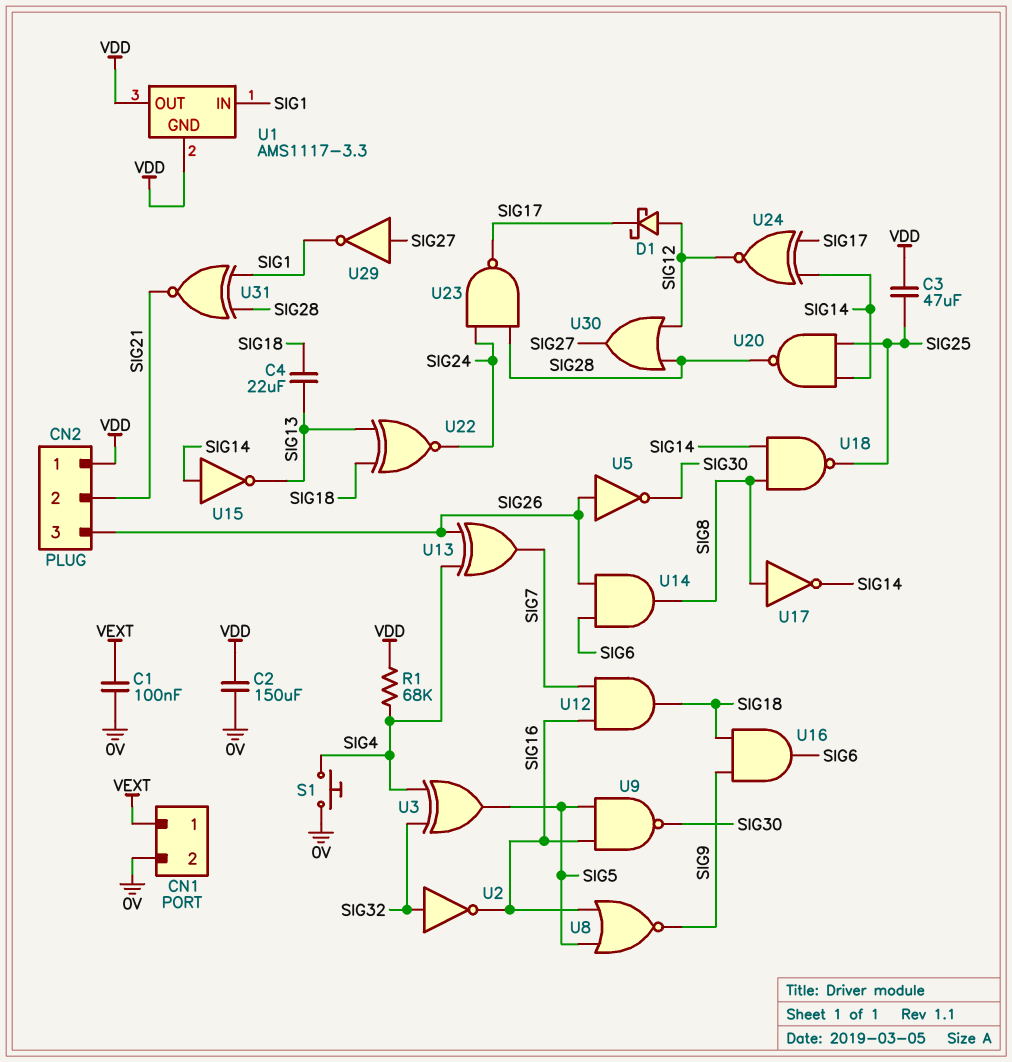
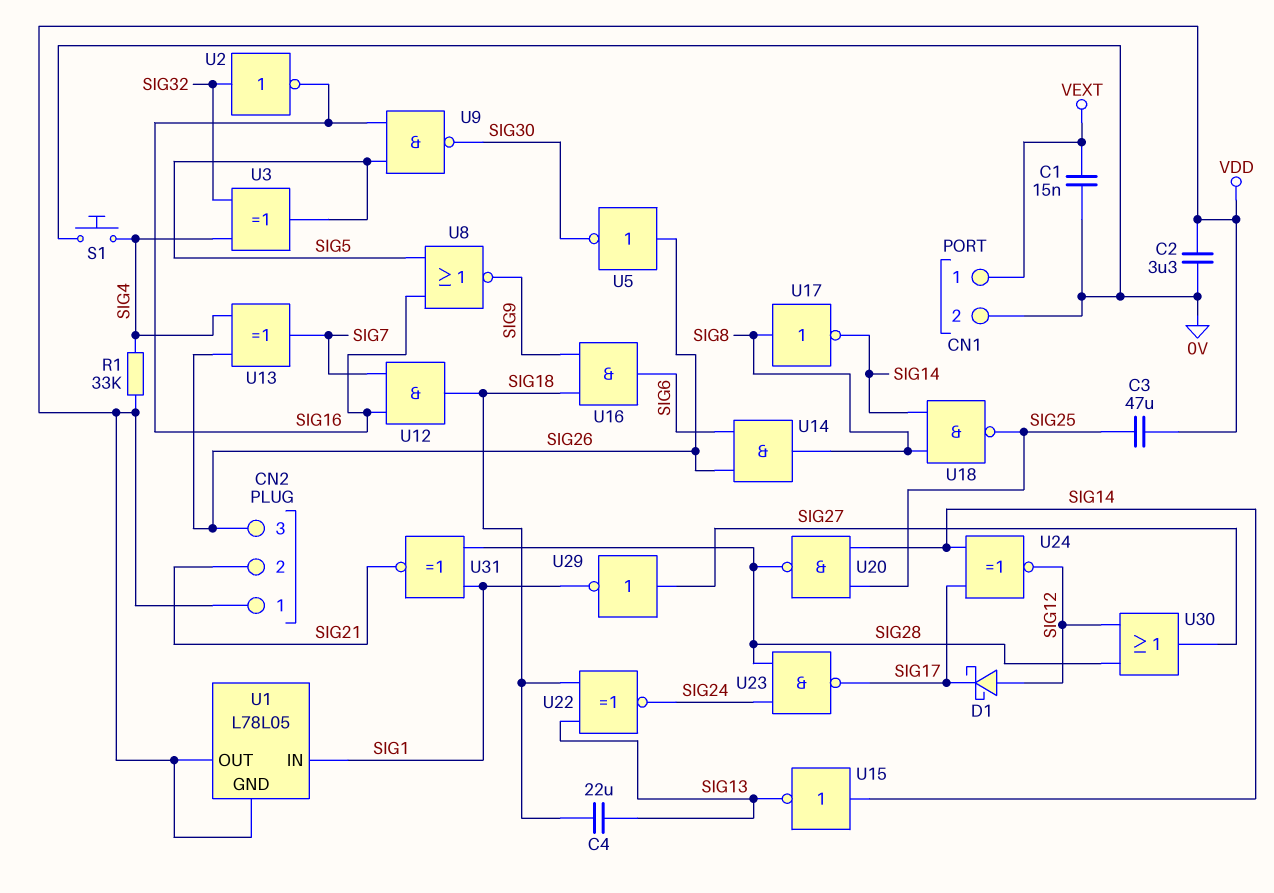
C1: 100nF (0V, VEXT) -> 15nF (0V, VEXT)
C2: 150uF (0V, VDD) -> 3.3uF (0V, VDD)
R1: 68k (SIG4, VDD) -> 33k (SIG4, VDD)
U1: AMS1117-3.3 -> L78L05

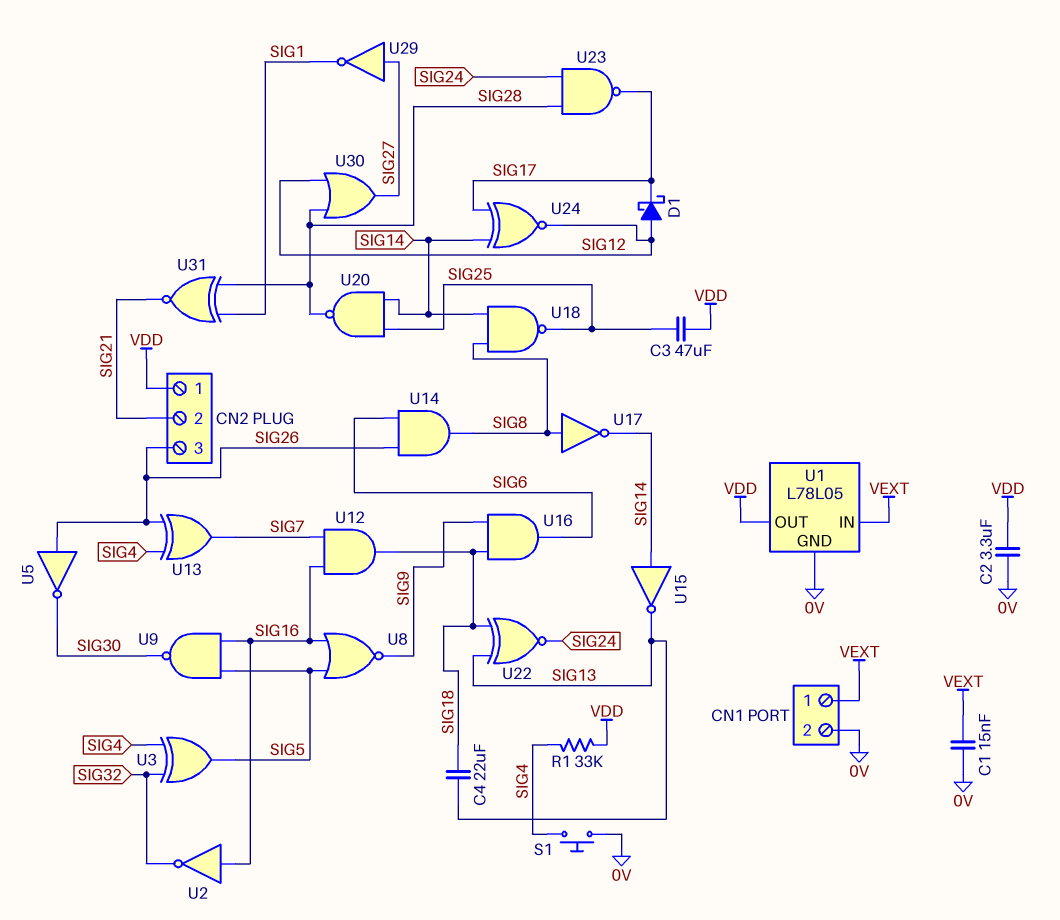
U1 pin GND: VDD -> 0V
U1 pin IN: SIG1 -> VEXT
U2: NOT (in SIG32, out SIG16) -> NOT (in SIG16, out SIG32)

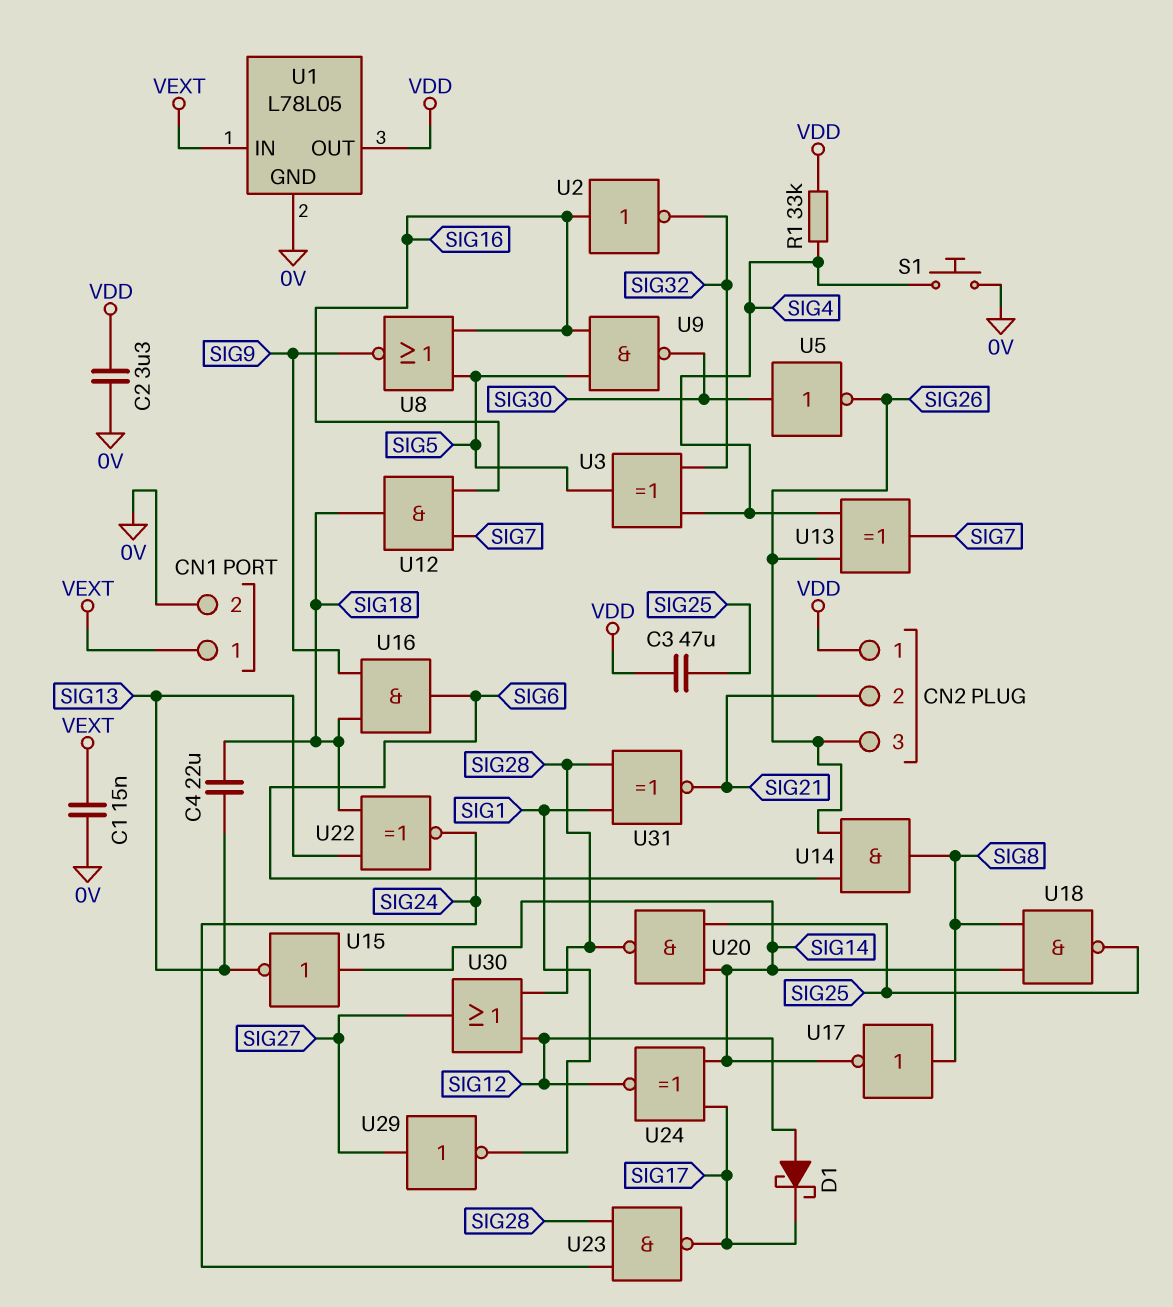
U5: NOT (in SIG26, out SIG30) -> NOT (in SIG30, out SIG26)

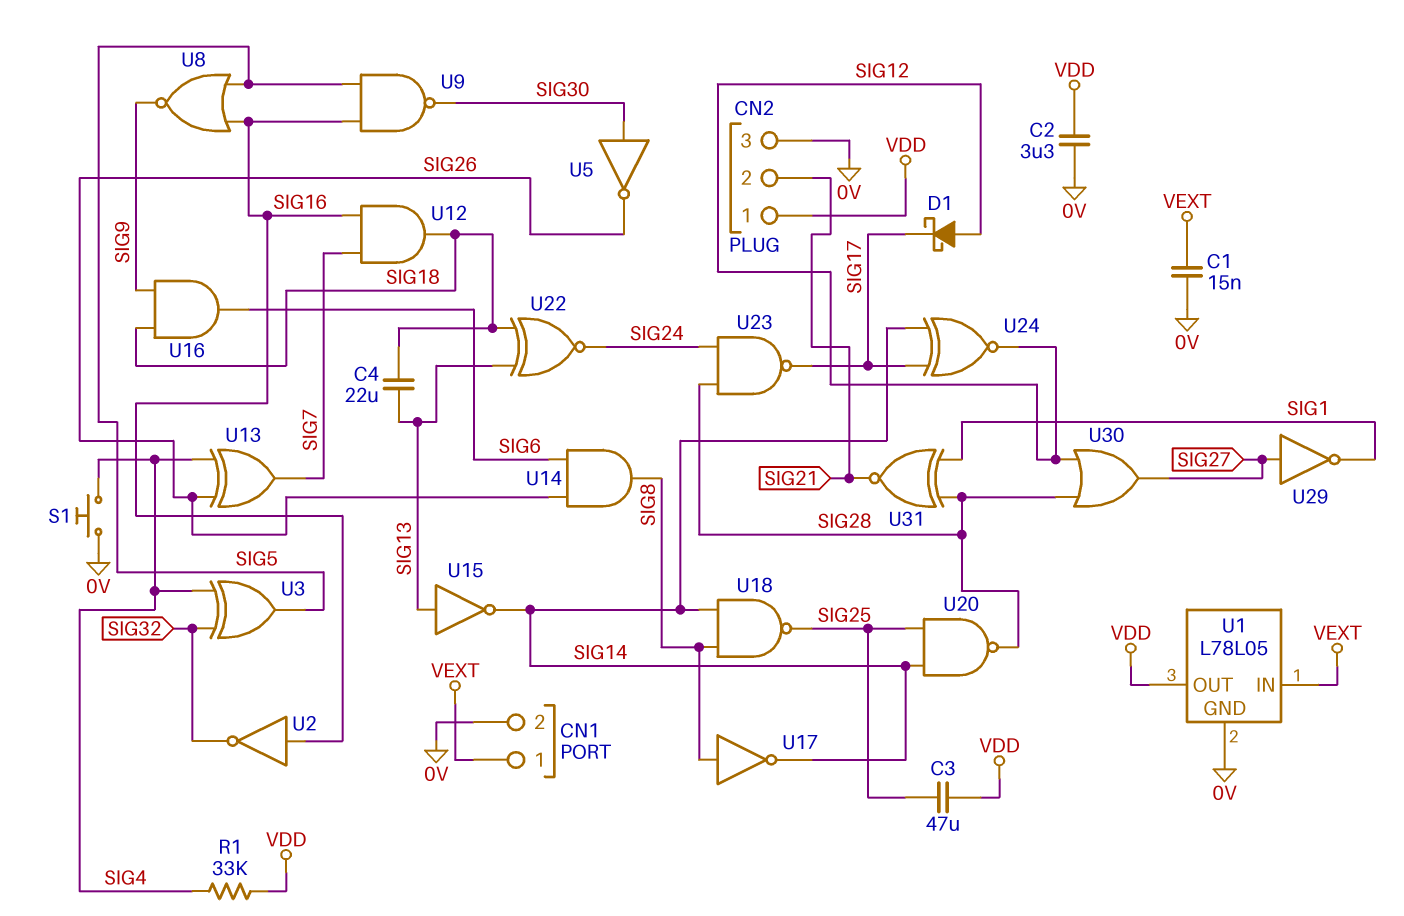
CN2 pin 3: SIG26 -> 0V
U15: NOT (in SIG14, out SIG13) -> NOT (in SIG13, out SIG14)

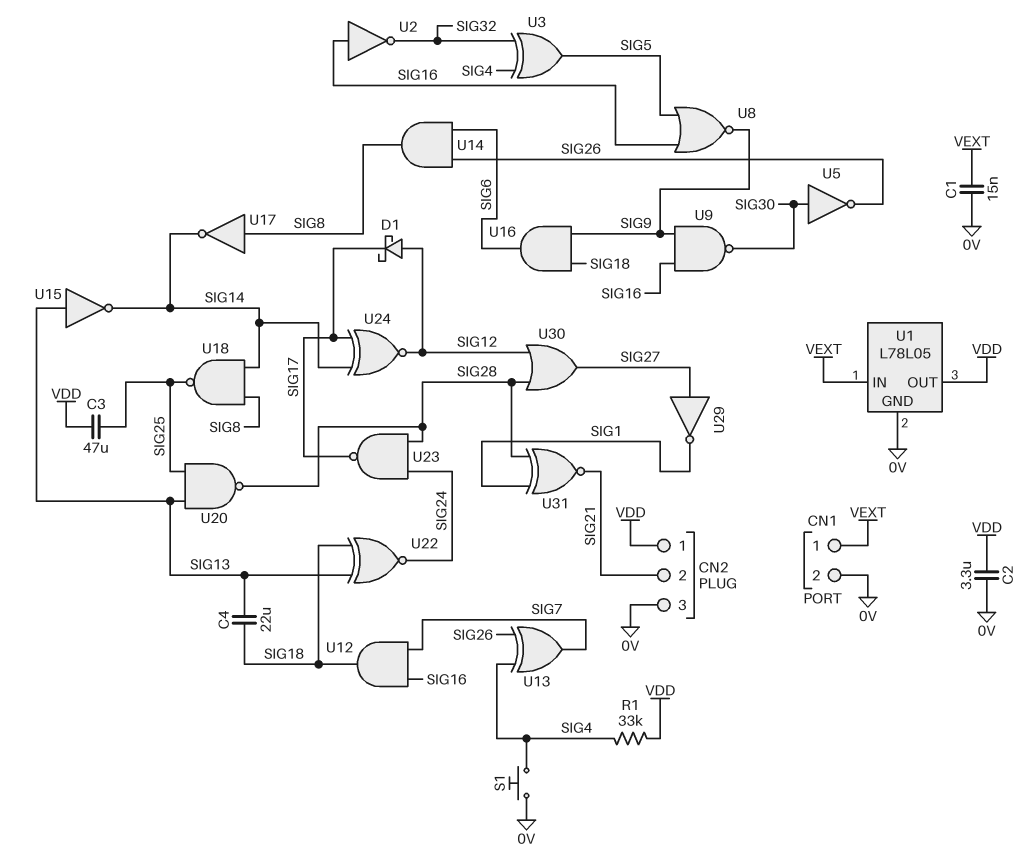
U9: NAND (in SIG5, in SIG16, out SIG30) -> NAND (in SIG9, in SIG16, out SIG30)
U20: NAND (in SIG14, in SIG25, out SIG28) -> NAND (in SIG13, in SIG25, out SIG28)

